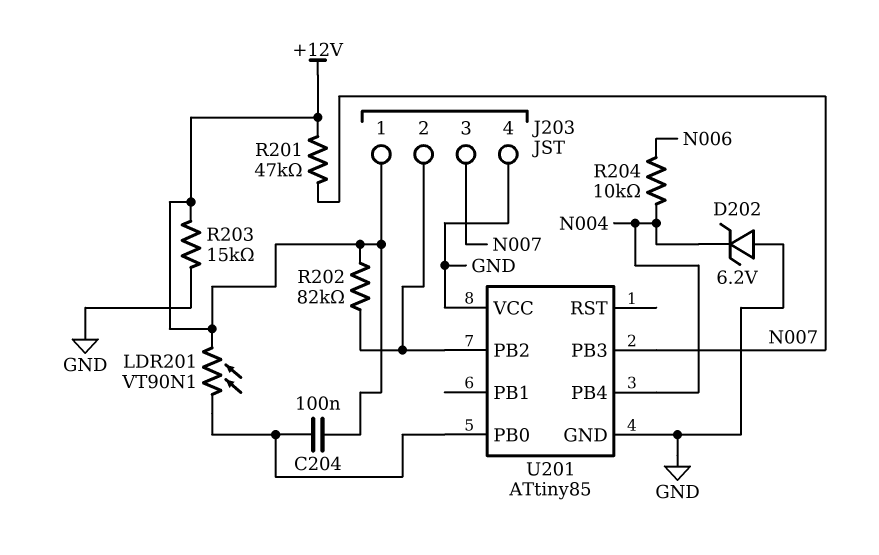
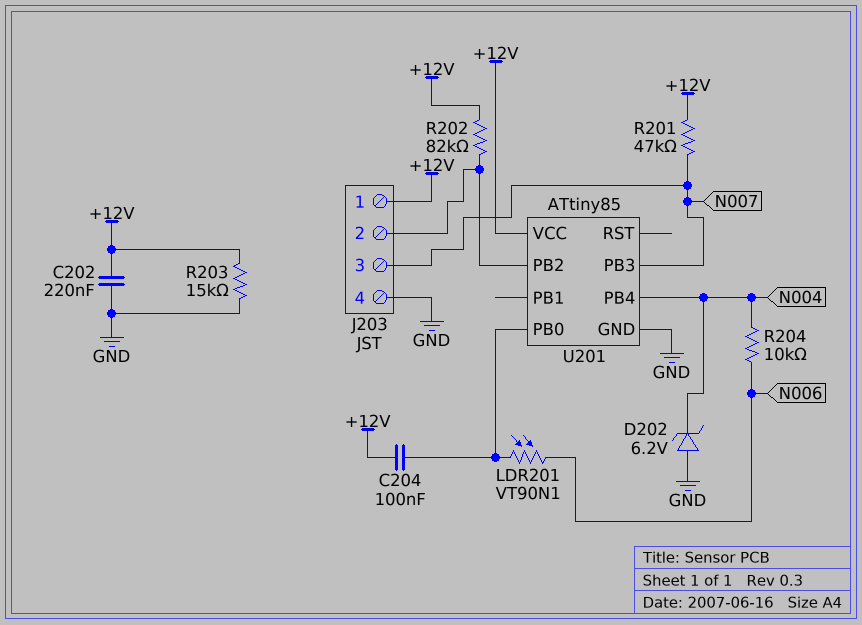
C202: none -> 220nF (+12V, GND)
LDR201: VT90N1 (+12V, U201/PB0) -> VT90N1 (N006, U201/PB0)
U201 pin VCC: GND -> +12V

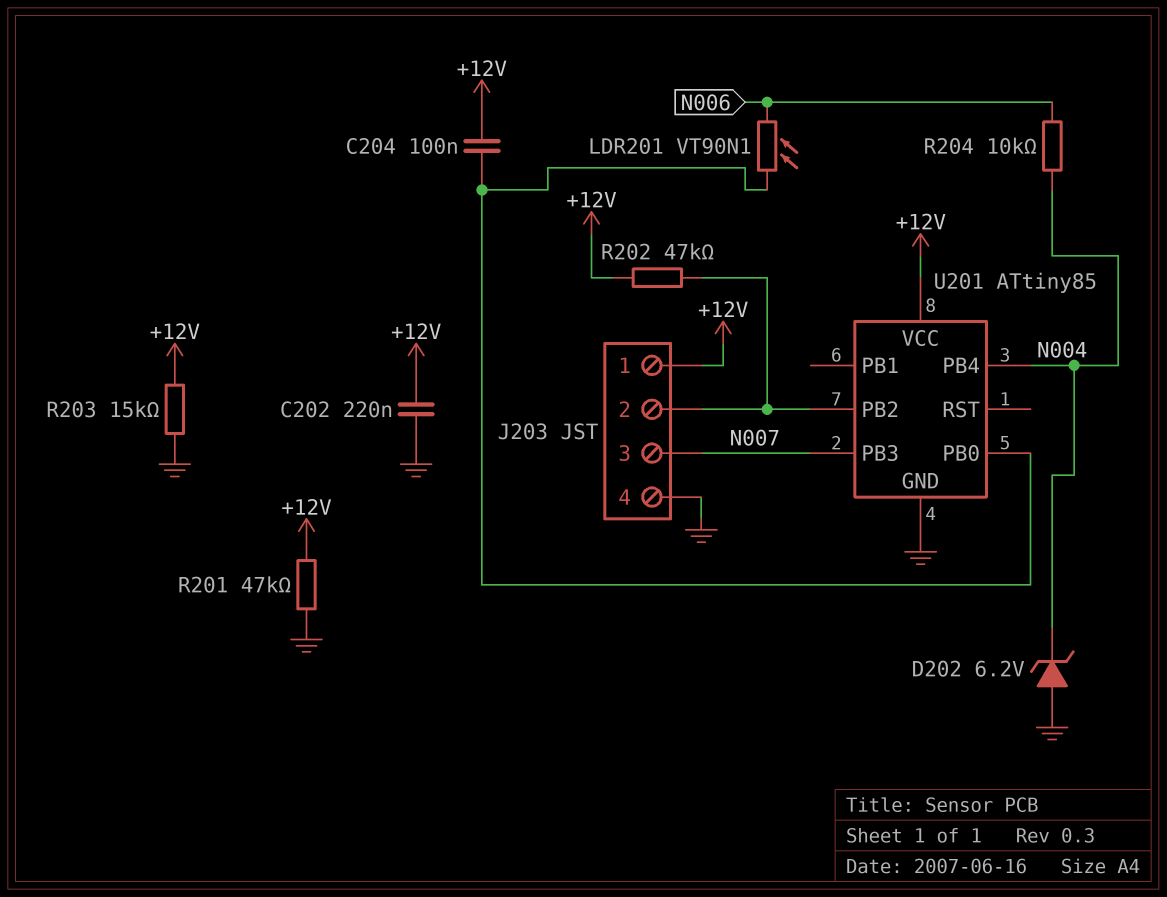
R201: 47k (+12V, N007) -> 47k (+12V, GND)
R202: 82k (+12V, J203/2) -> 47k (+12V, J203/2)

